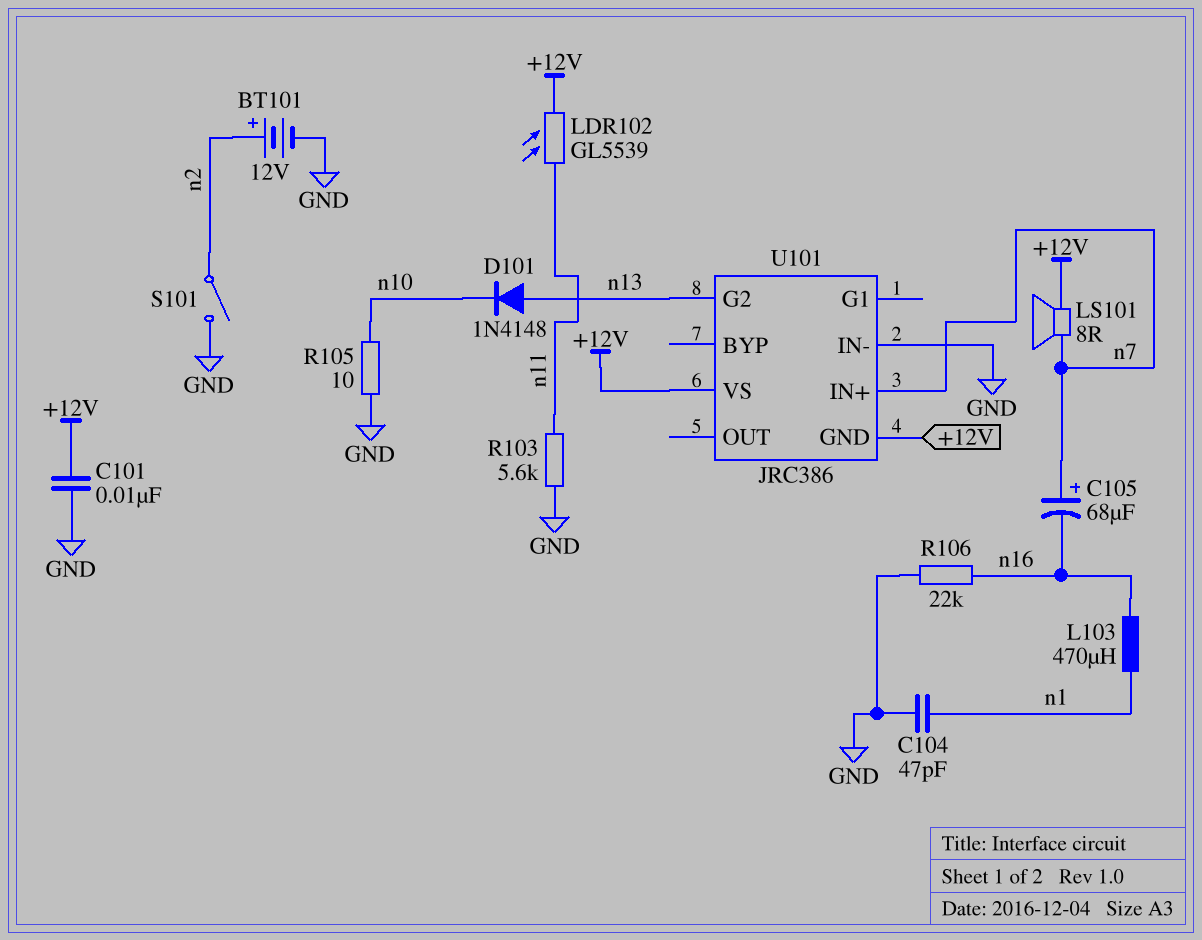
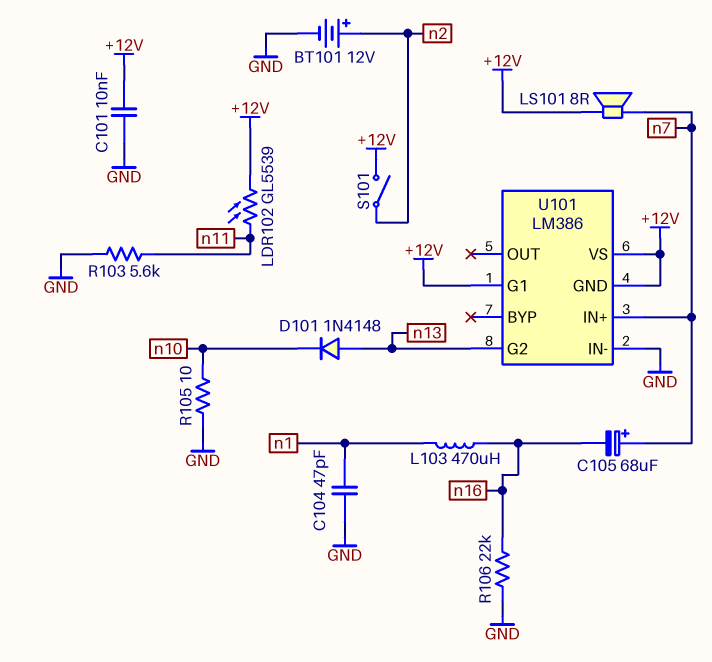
S101: switch (GND, n2) -> switch (+12V, n2)
U101: JRC386 -> LM386
U101 pin G1: none -> +12V

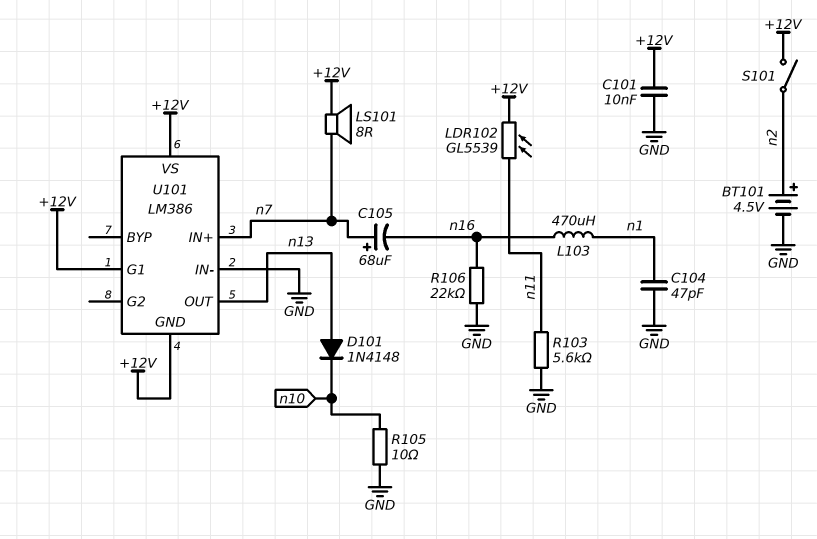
BT101: 12V (plus n2, minus GND) -> 4.5V (plus n2, minus GND)
U101 pin G2: n13 -> none
U101 pin OUT: none -> n13

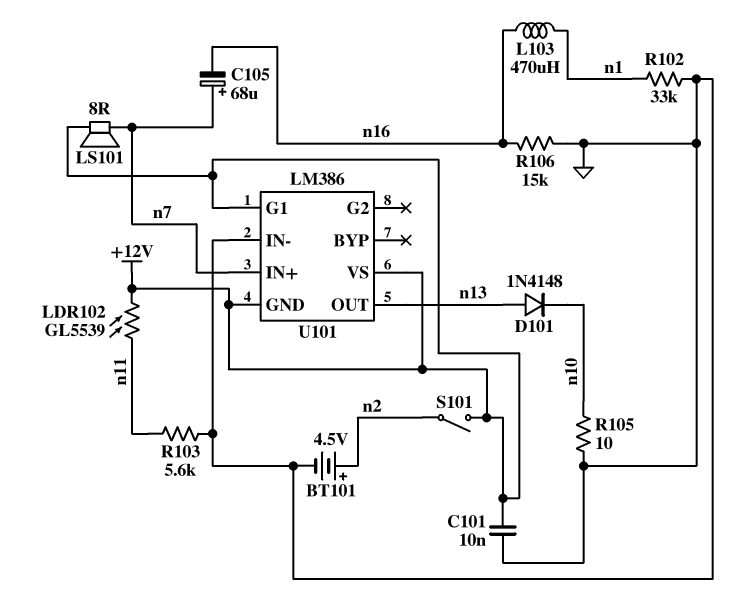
C104: 47pF (GND, n1) -> none
R102: none -> 33k (GND, n1)
R106: 22k (GND, n16) -> 15k (GND, n16)

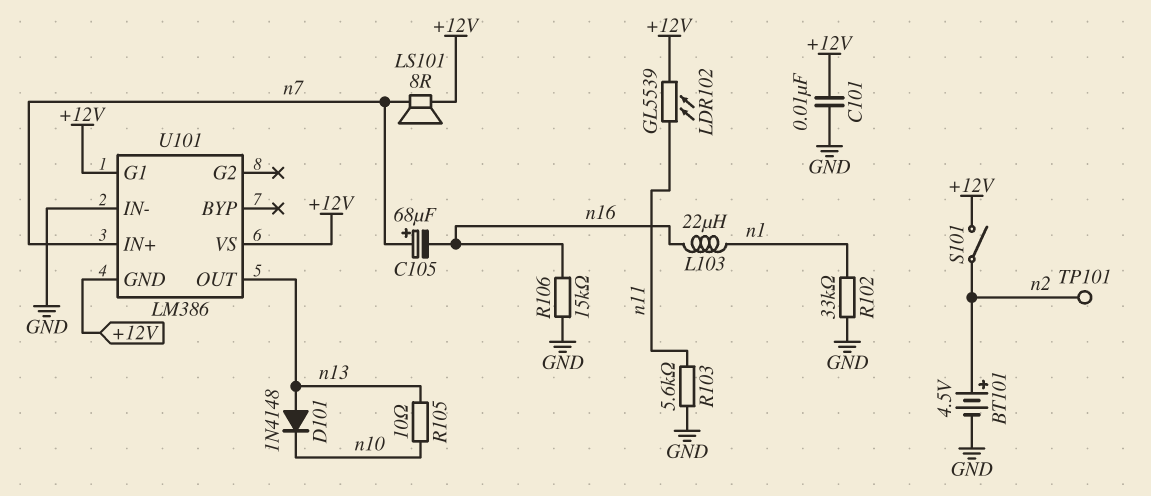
L103: 470uH (n1, n16) -> 22uH (n1, n16)
R105: 10 (GND, n10) -> 10 (n10, n13)
TP101: none -> test point (n2)

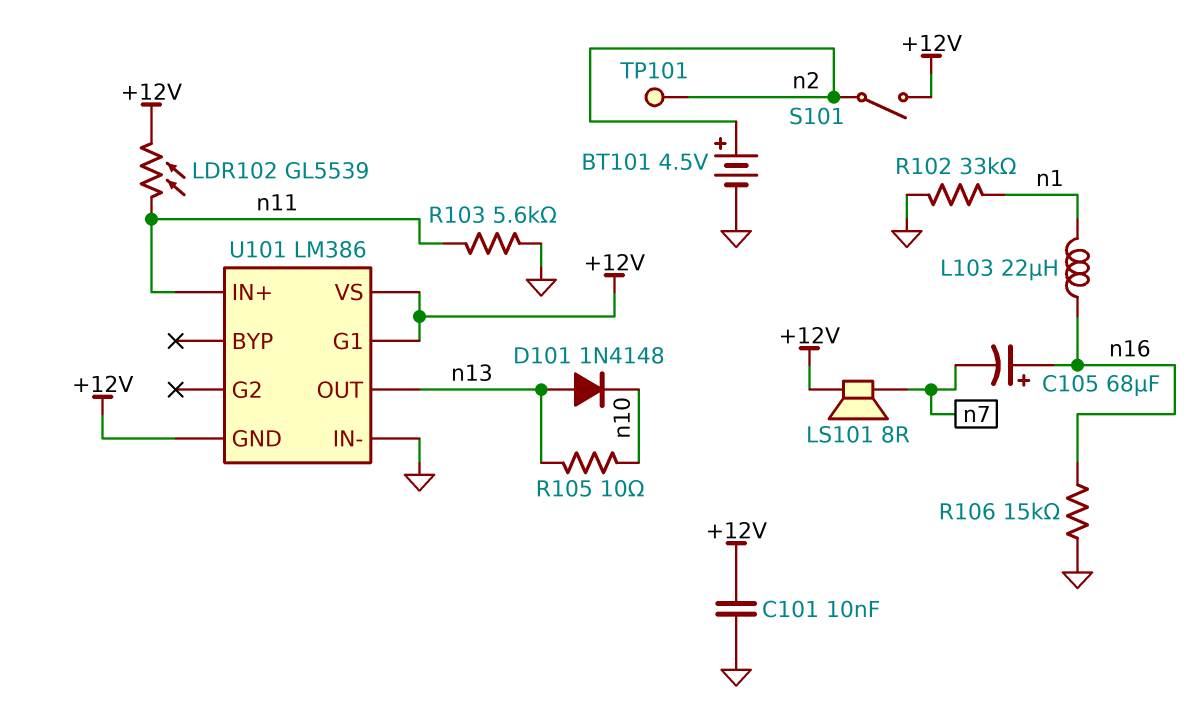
C105: 68uF (plus n7, minus n16) -> 68uF (plus n16, minus n7)
U101 pin IN+: n7 -> n11

